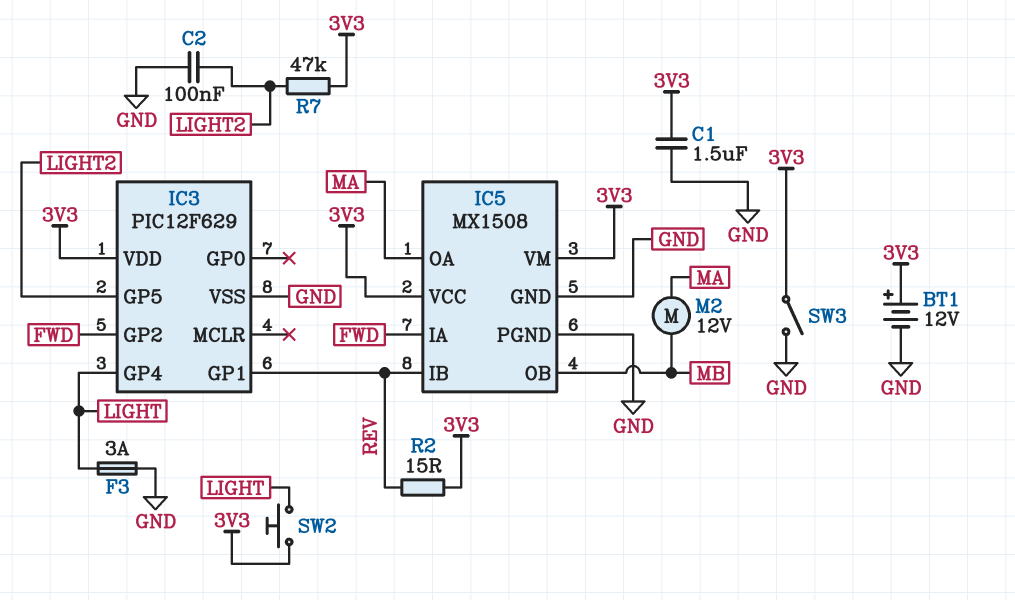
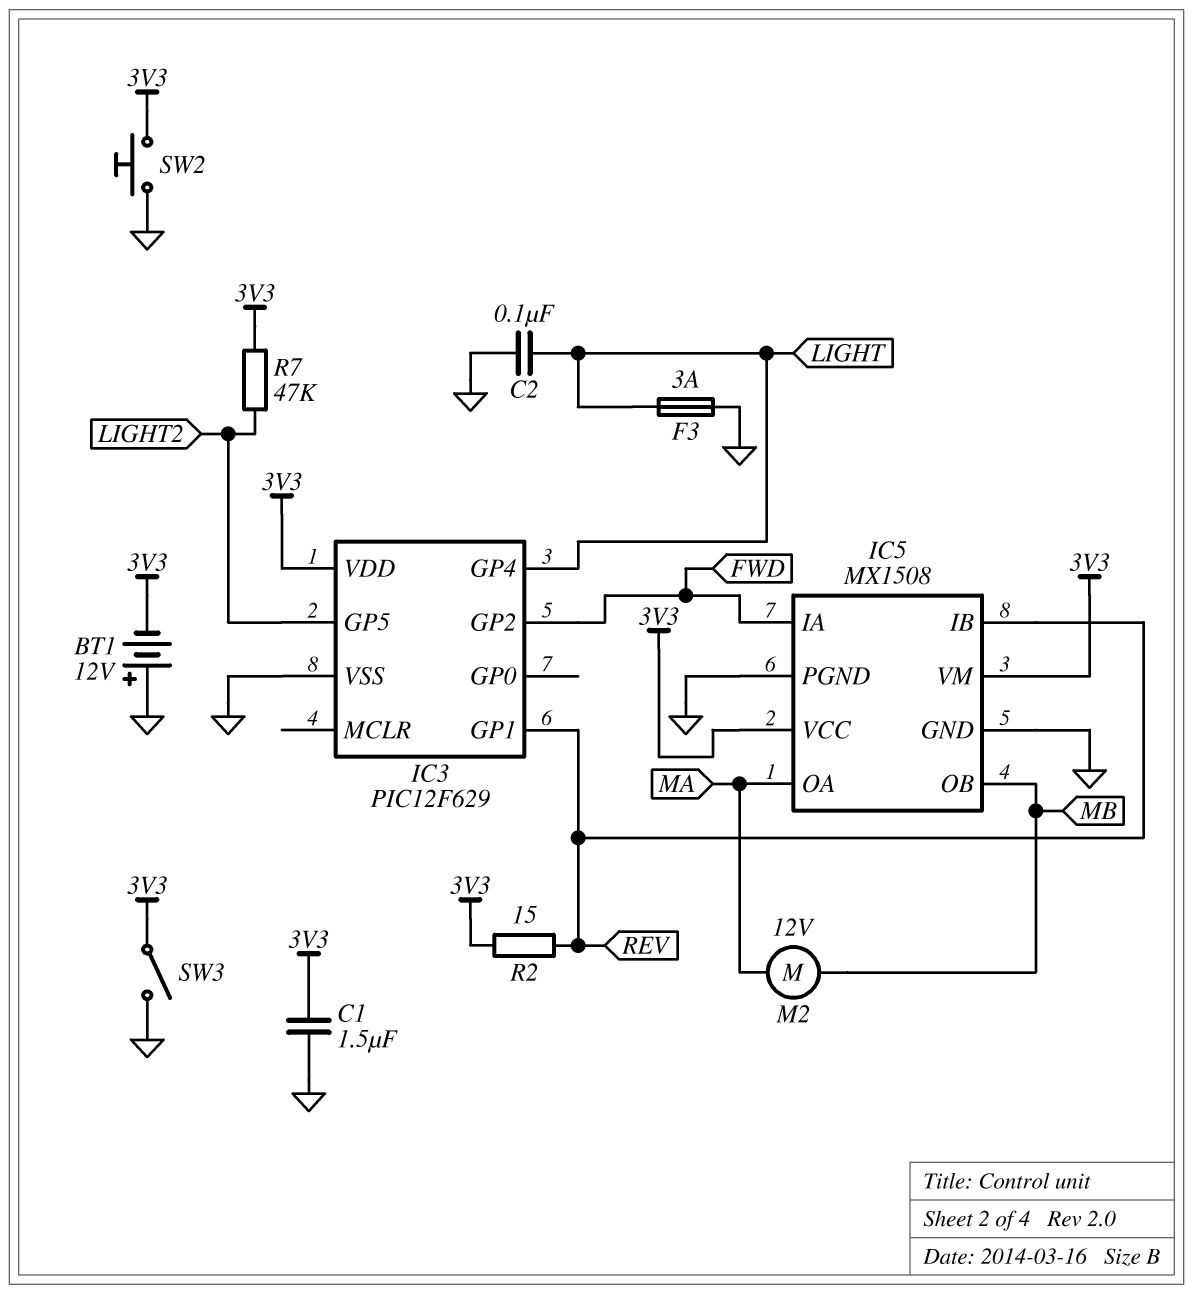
BT1: 12V (plus 3V3, minus GND) -> 12V (plus GND, minus 3V3)
C2: 100nF (GND, LIGHT2) -> 100nF (GND, LIGHT)
SW2: button (3V3, LIGHT) -> button (3V3, GND)

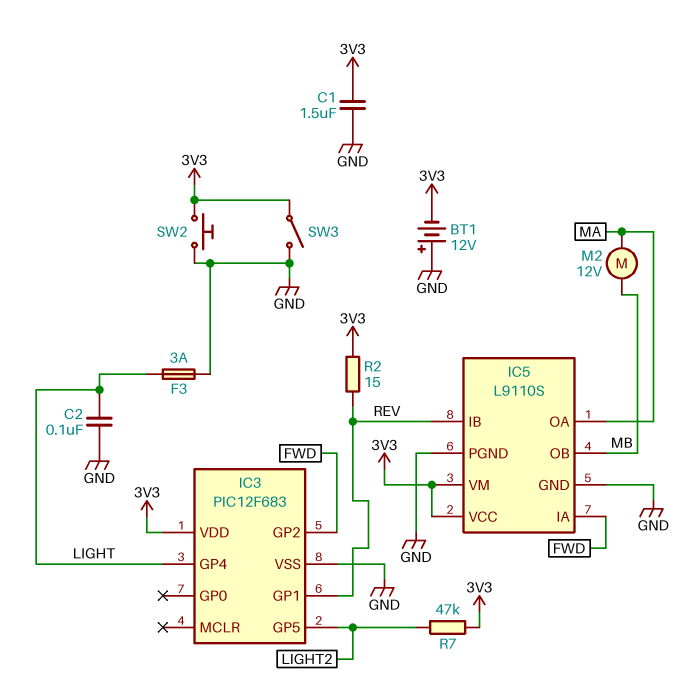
IC3: PIC12F629 -> PIC12F683
IC5: MX1508 -> L9110S

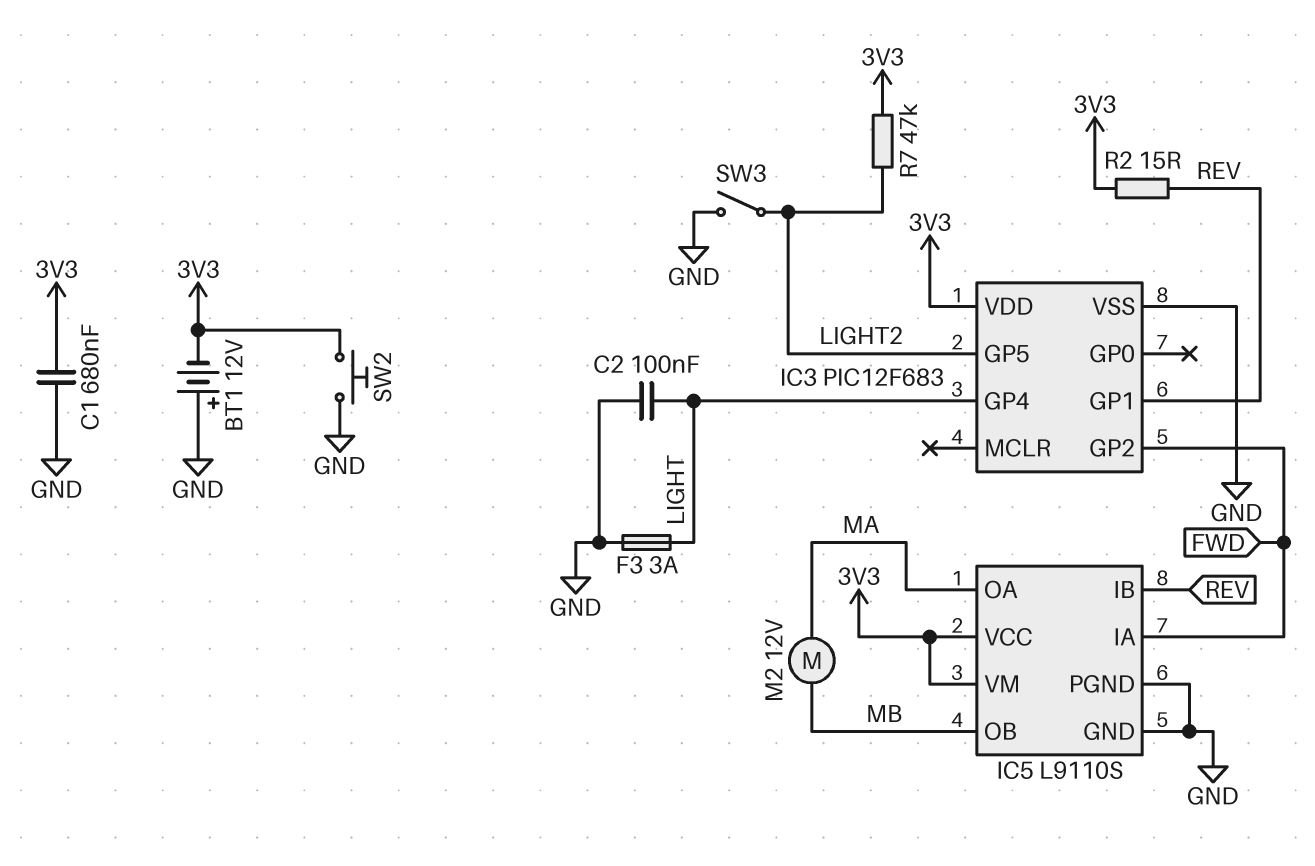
C1: 1.5uF (3V3, GND) -> 680nF (3V3, GND)
SW3: switch (3V3, GND) -> switch (GND, LIGHT2)

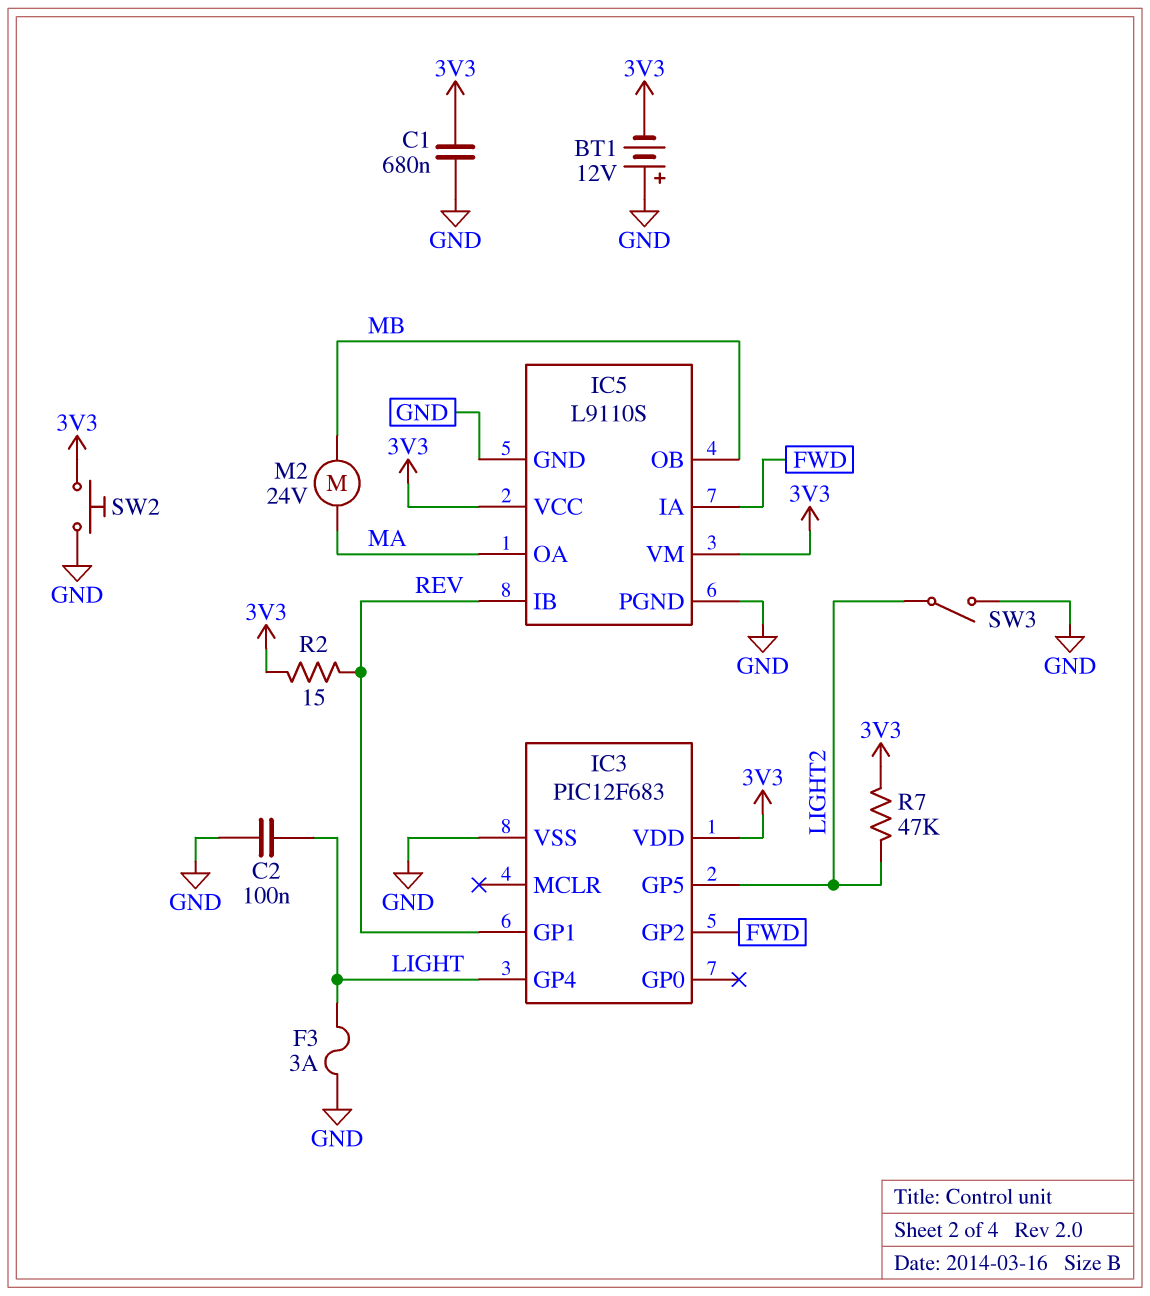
M2: motor 12V (MA, MB) -> motor 24V (MA, MB)

